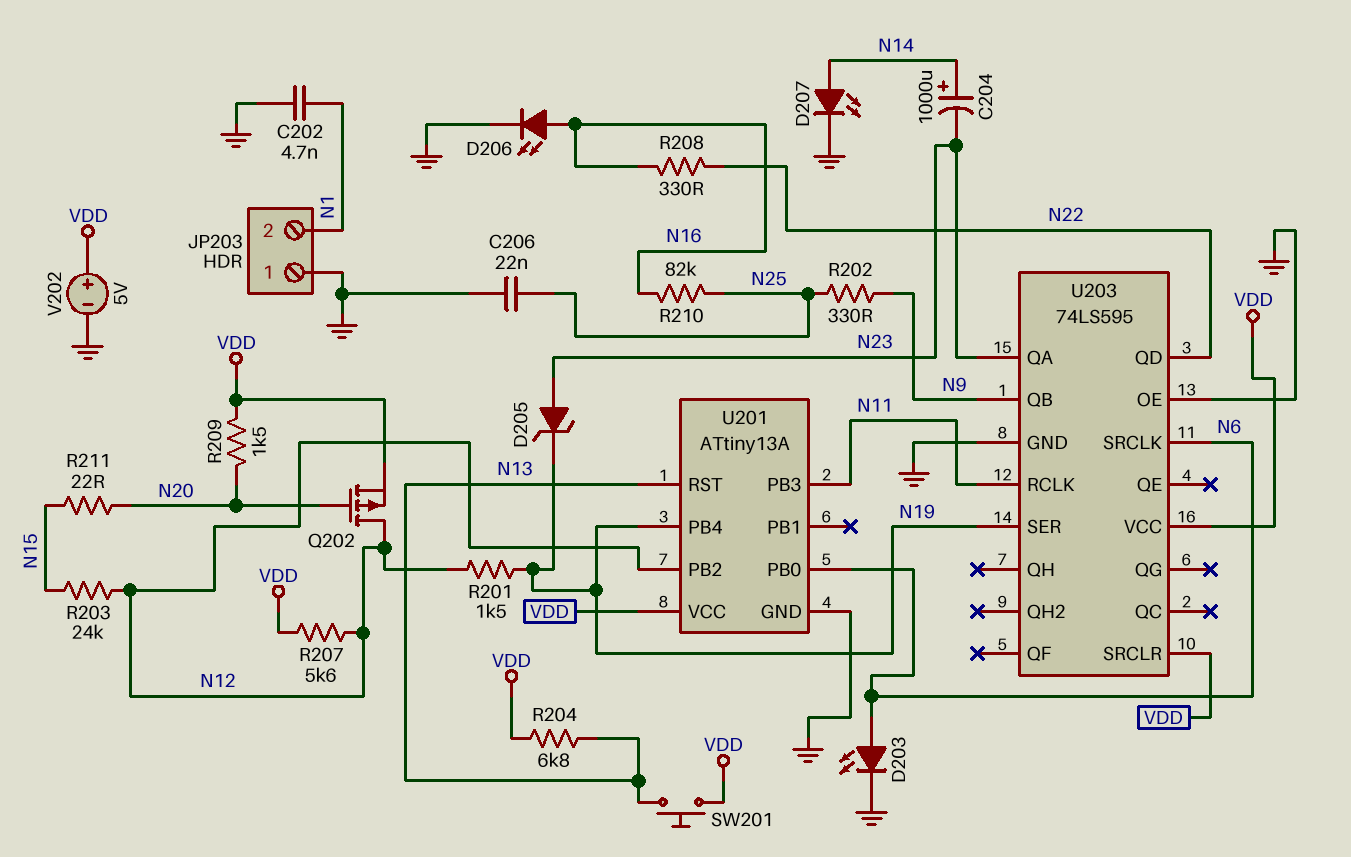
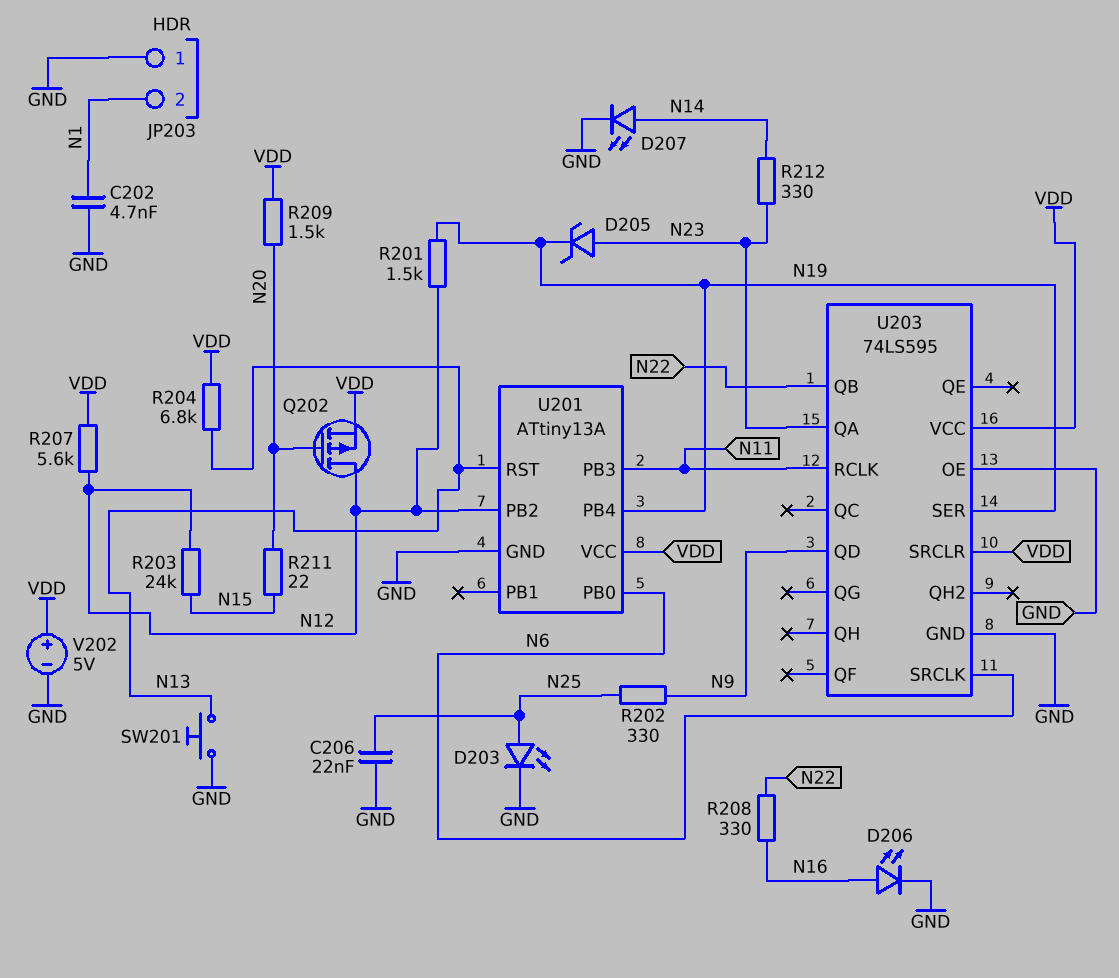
C204: 1000uF (plus N14, minus N23) -> none
D203: LED (A N6, K GND) -> LED (A N25, K GND)
R210: 82k (N16, N25) -> none
R212: none -> 330 (N14, N23)
SW201: button (N13, VDD) -> button (GND, N13)
U203 pin QB: N9 -> N22
U203 pin QD: N22 -> N9

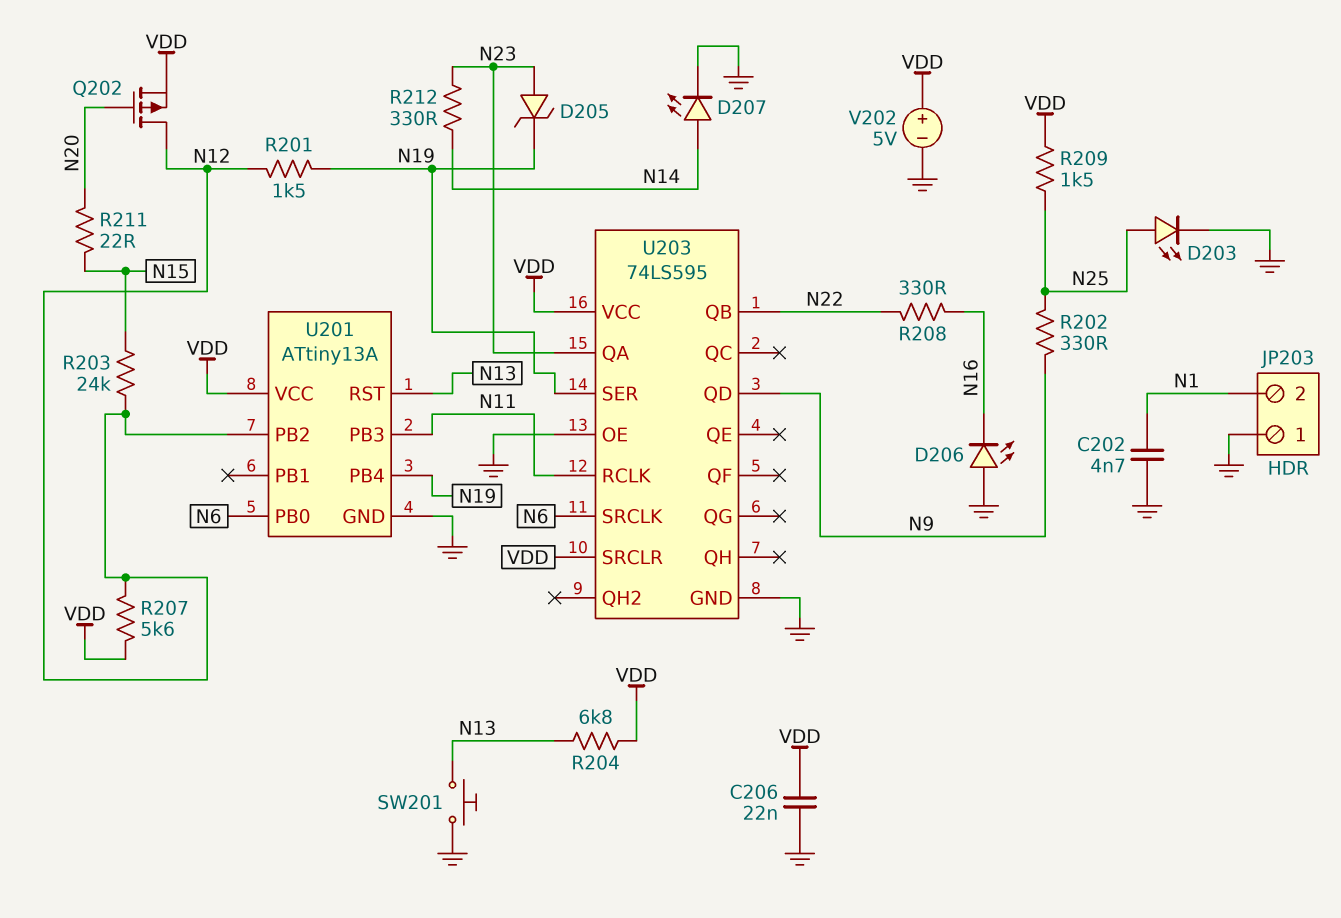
C206: 22nF (GND, N25) -> 22nF (GND, VDD)
D206: LED (A N16, K GND) -> LED (A GND, K N16)
R209: 1.5k (N20, VDD) -> 1.5k (N25, VDD)

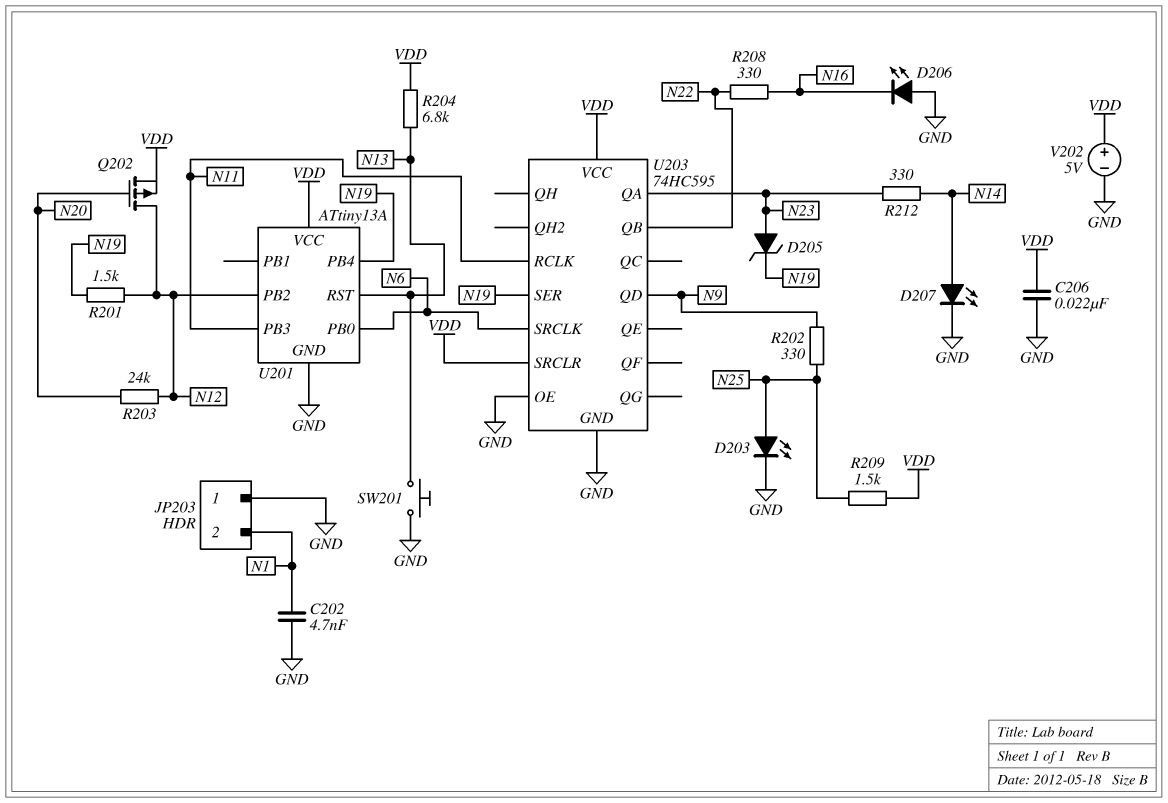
R203: 24k (N12, N15) -> 24k (N12, N20)
R207: 5.6k (N12, VDD) -> none
R211: 22 (N15, N20) -> none
U203: 74LS595 -> 74HC595

